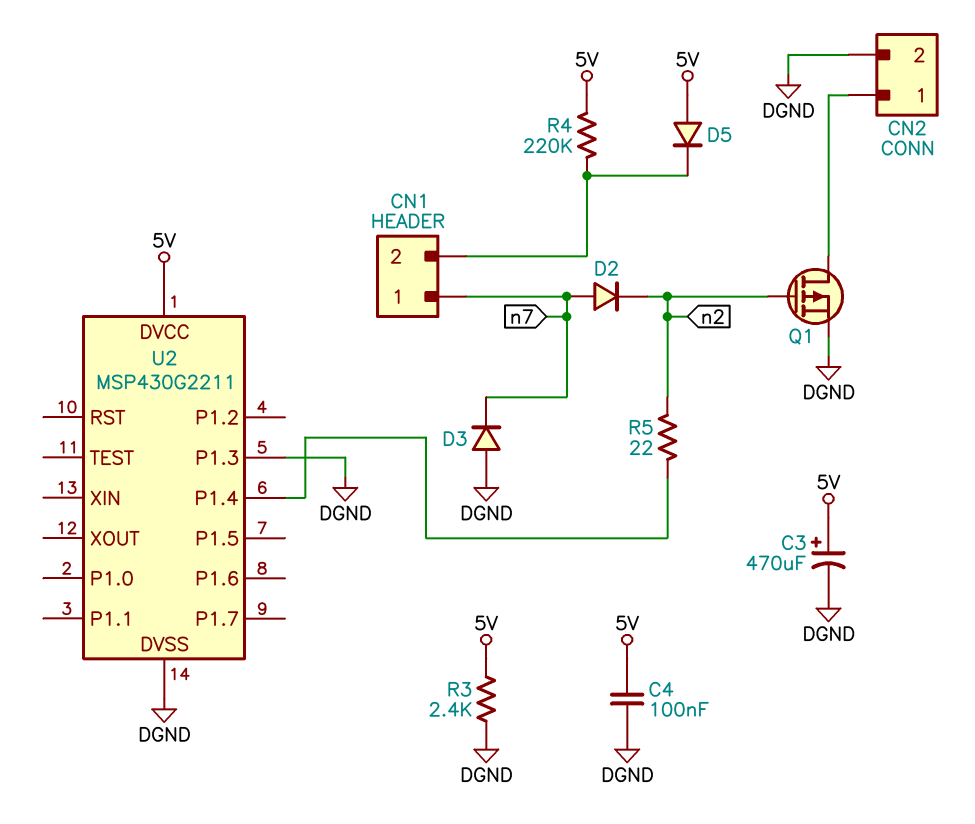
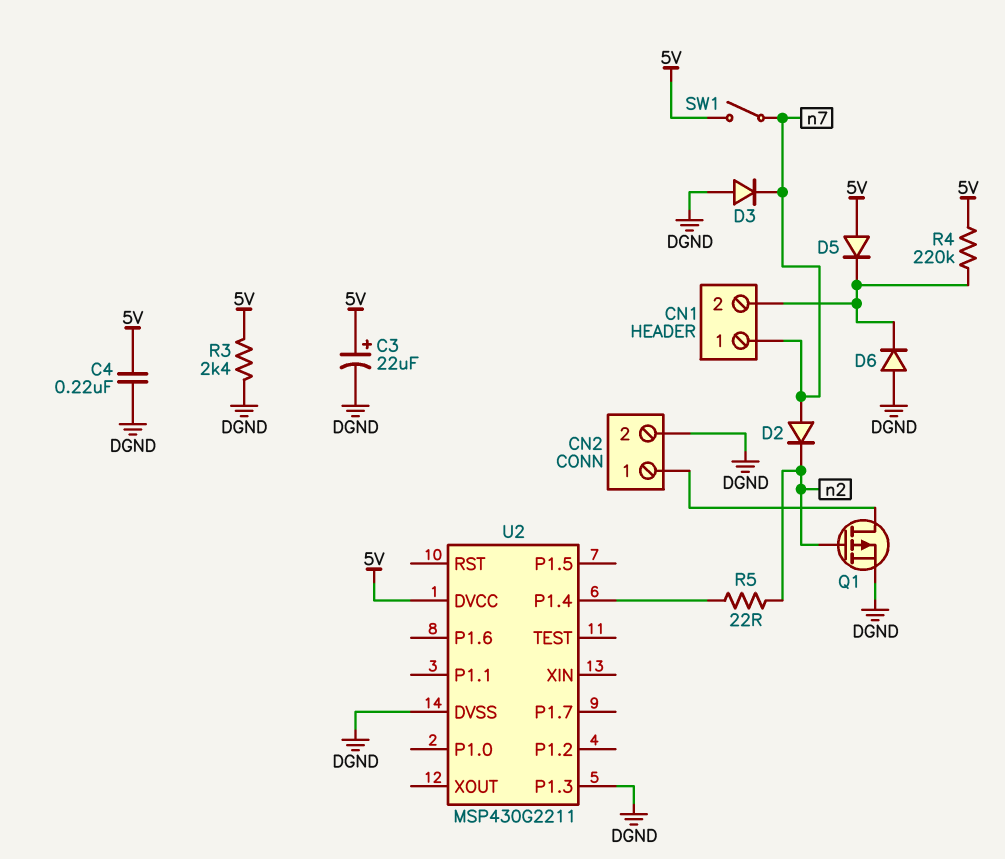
C3: 470uF (plus 5V, minus DGND) -> 22uF (plus 5V, minus DGND)
C4: 100nF (5V, DGND) -> 220nF (5V, DGND)
D6: none -> diode (A DGND, K CN1/2)
SW1: none -> switch (5V, n7)

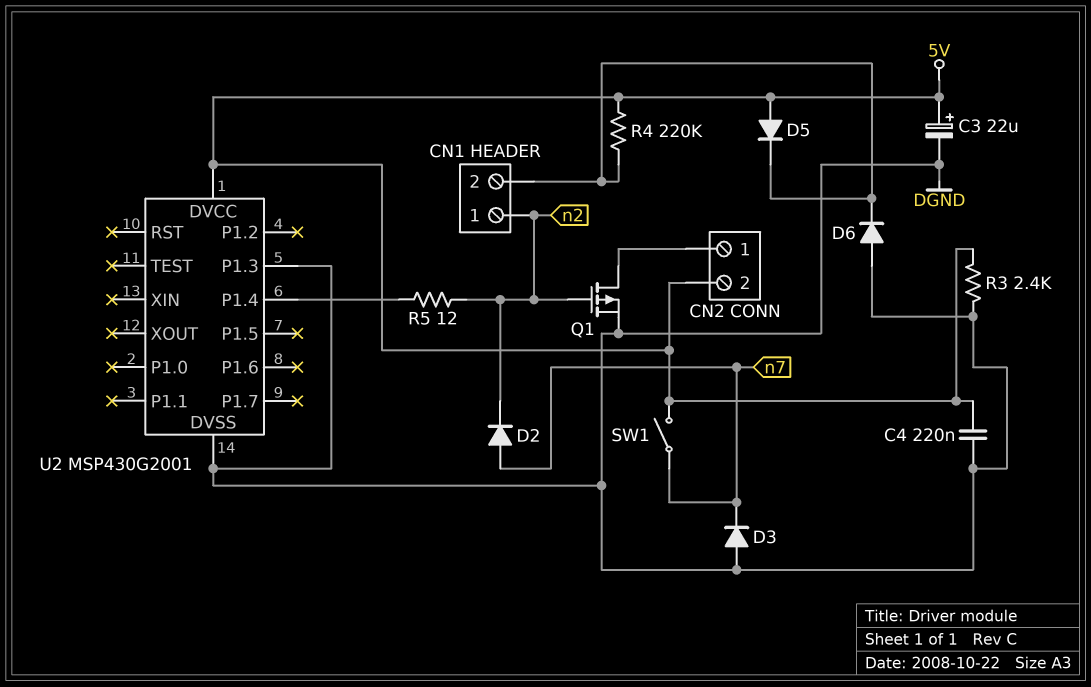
CN1 pin 1: n7 -> n2
CN2 pin 2: DGND -> 5V
R5: 22 (U2/P1.4, n2) -> 12 (U2/P1.4, n2)
U2: MSP430G2211 -> MSP430G2001

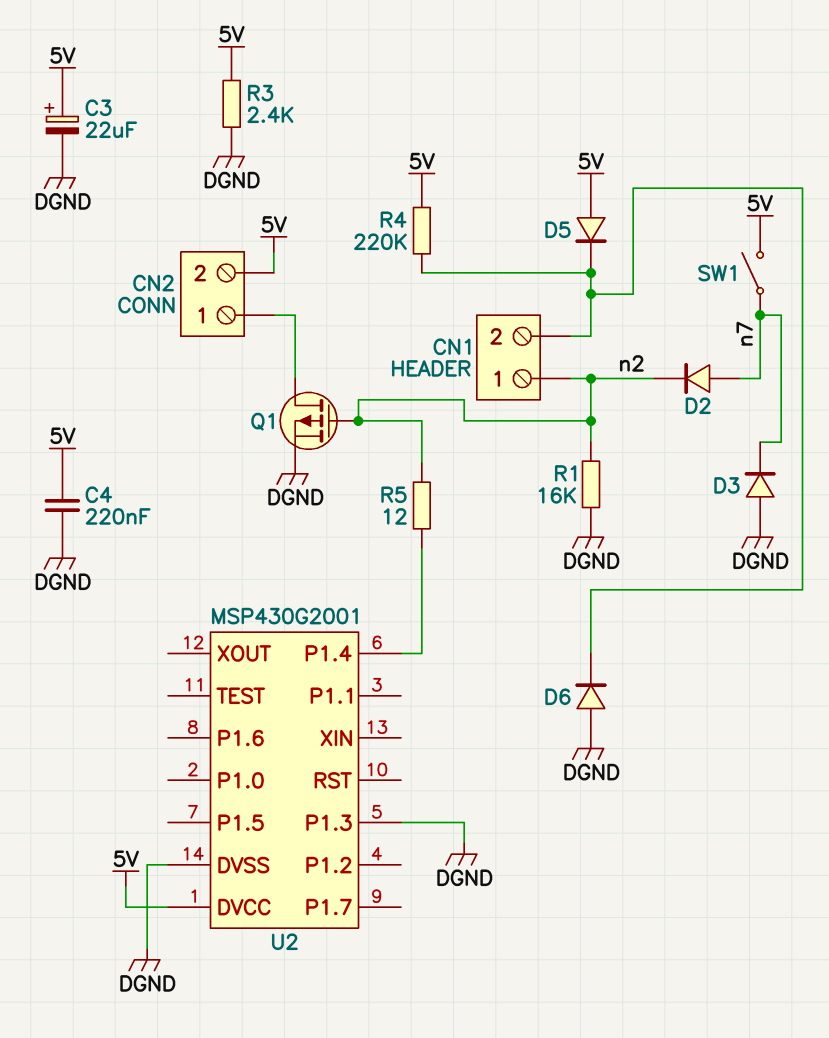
R1: none -> 16k (DGND, n2)

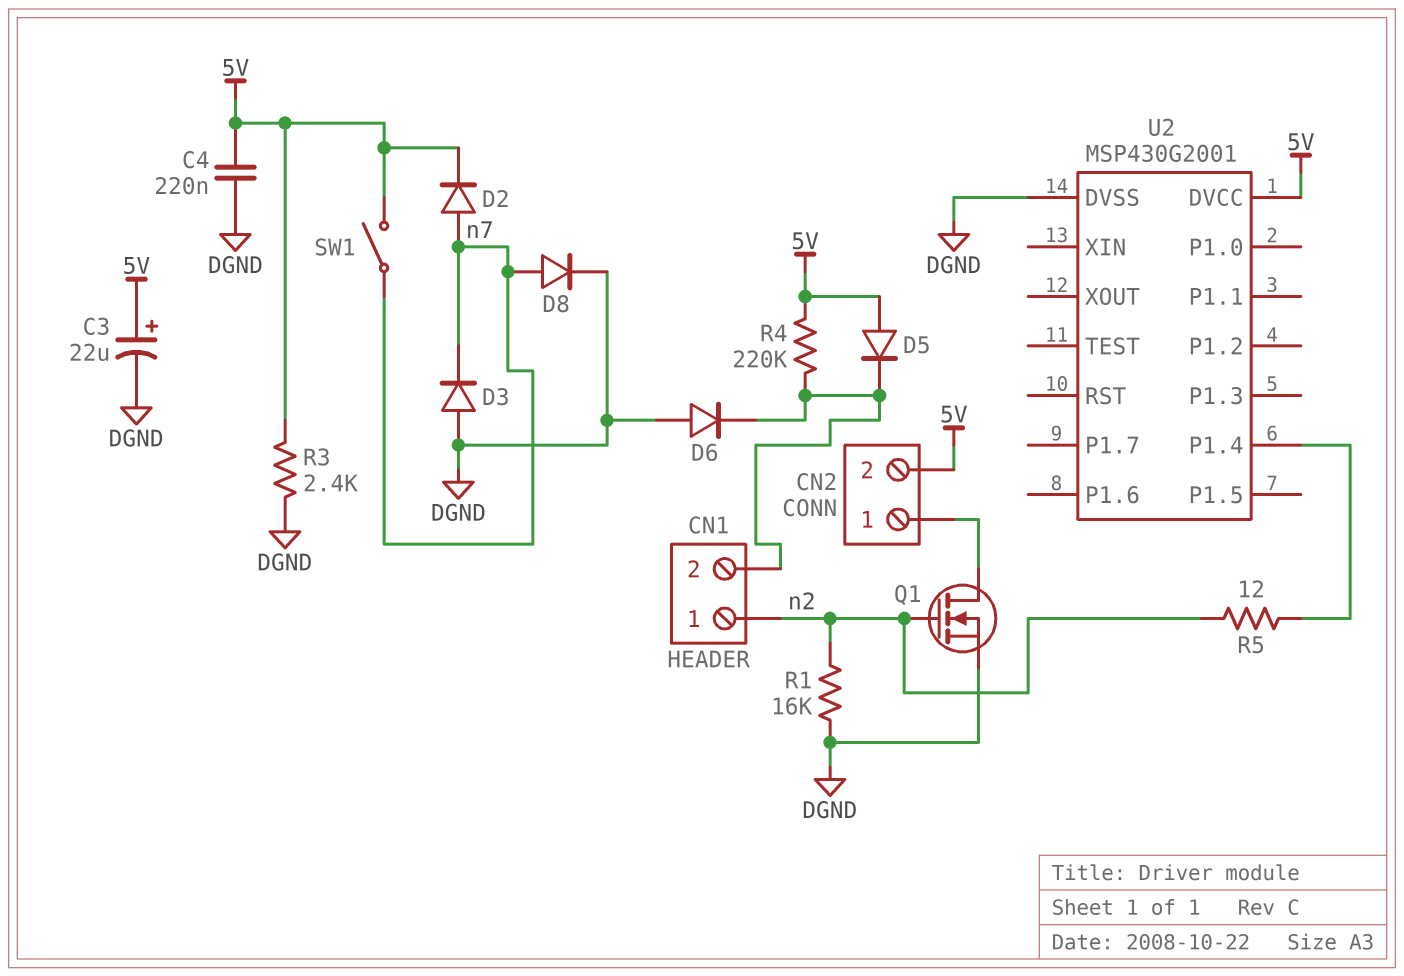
D2: diode (A n7, K n2) -> diode (A n7, K 5V)
D8: none -> diode (A n7, K DGND)
Q1: PMOS (G n2, D CN2/1, S DGND) -> NMOS (G n2, D CN2/1, S DGND)
U2 pin P1.3: DGND -> none

